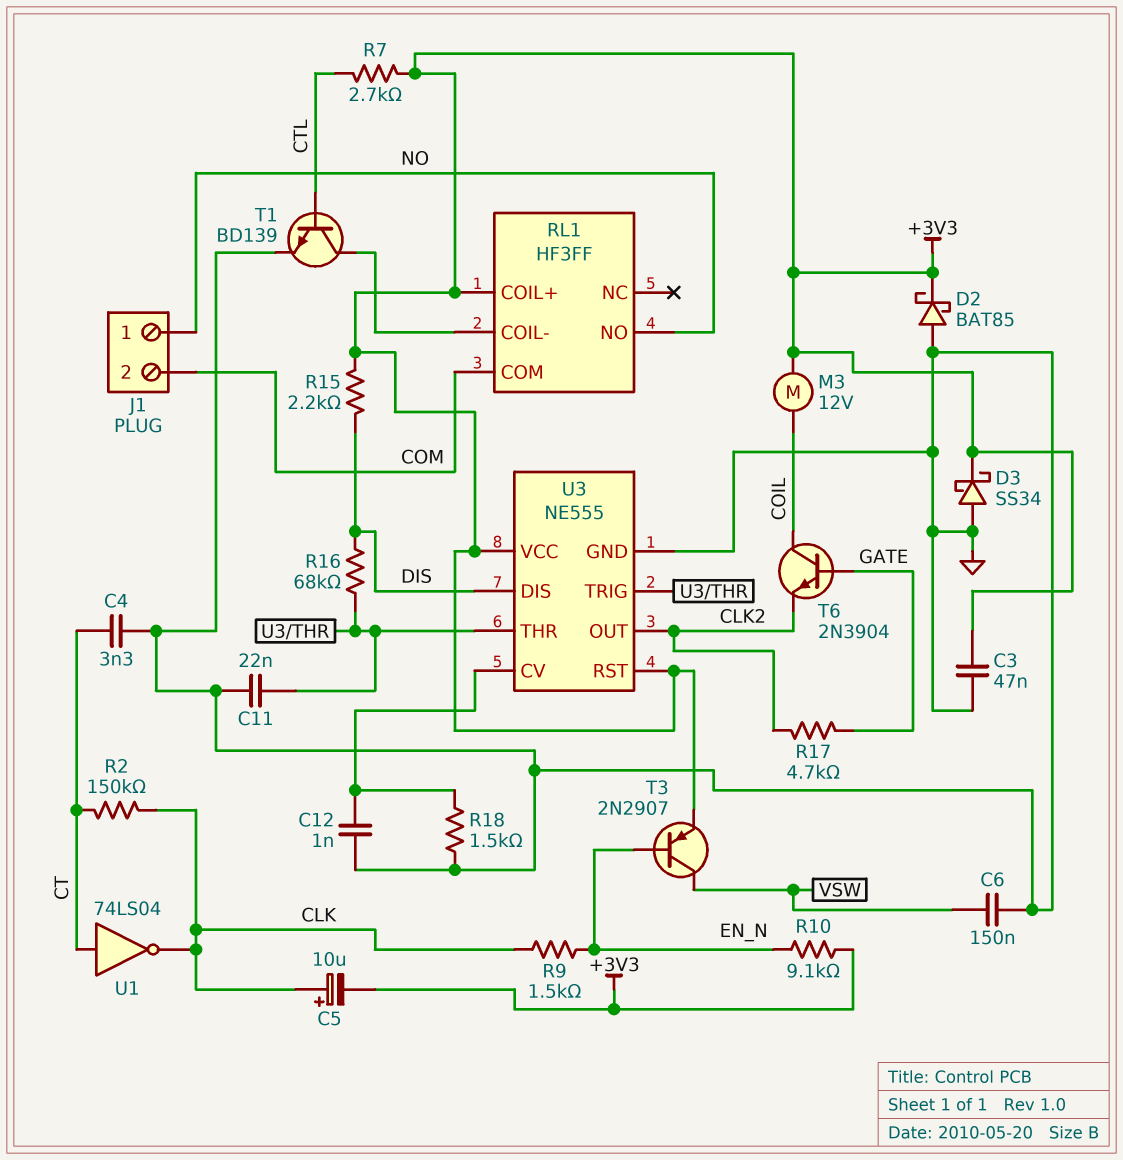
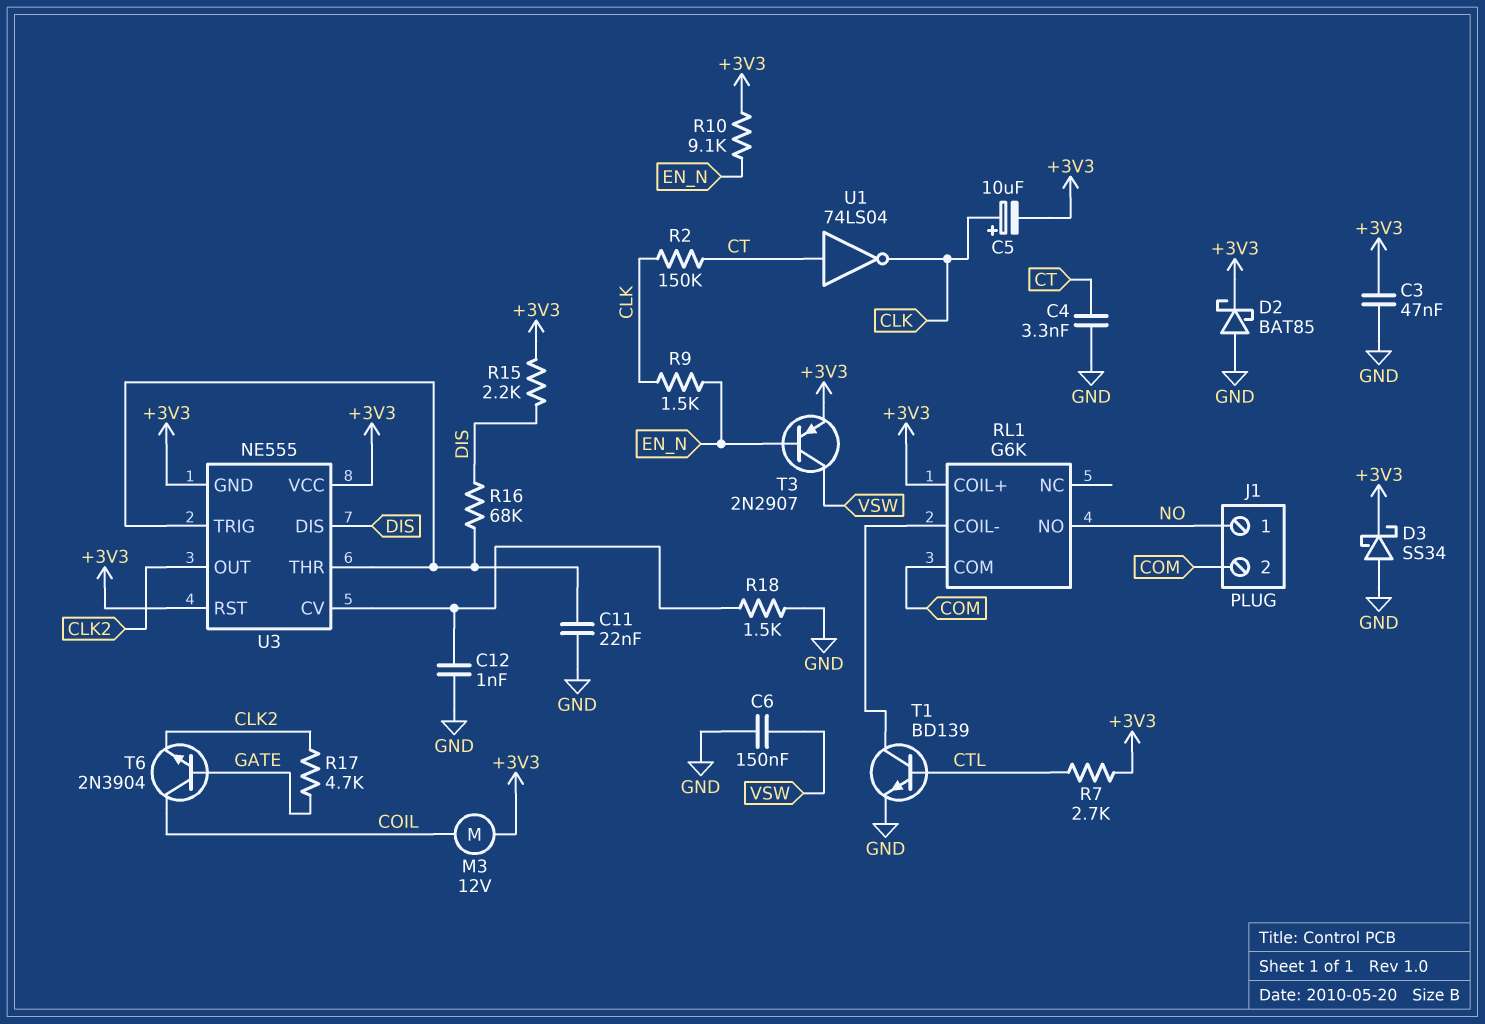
RL1: HF3FF -> G6K
U3 pin GND: GND -> +3V3

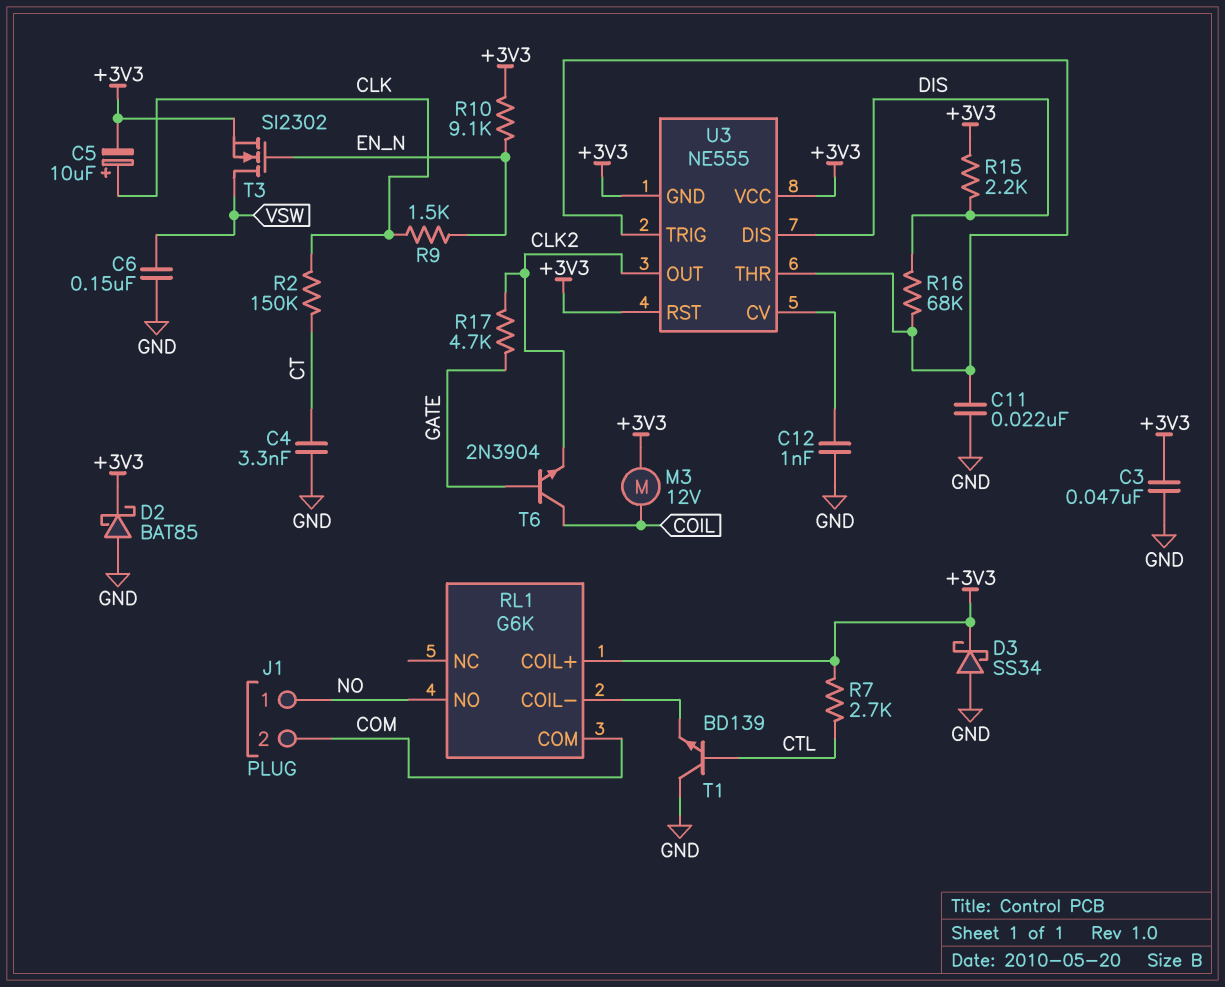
R18: 1.5k (GND, U3/CV) -> none
T1: NPN BD139 (B CTL, C RL1/COIL-, E GND) -> NPN BD139 (B CTL, C GND, E RL1/COIL-)
T3: PNP 2N2907 (B EN_N, C VSW, E +3V3) -> NMOS SI2302 (G EN_N, D VSW, S +3V3)
U1: NOT 74LS04 (in CT, out CLK) -> none

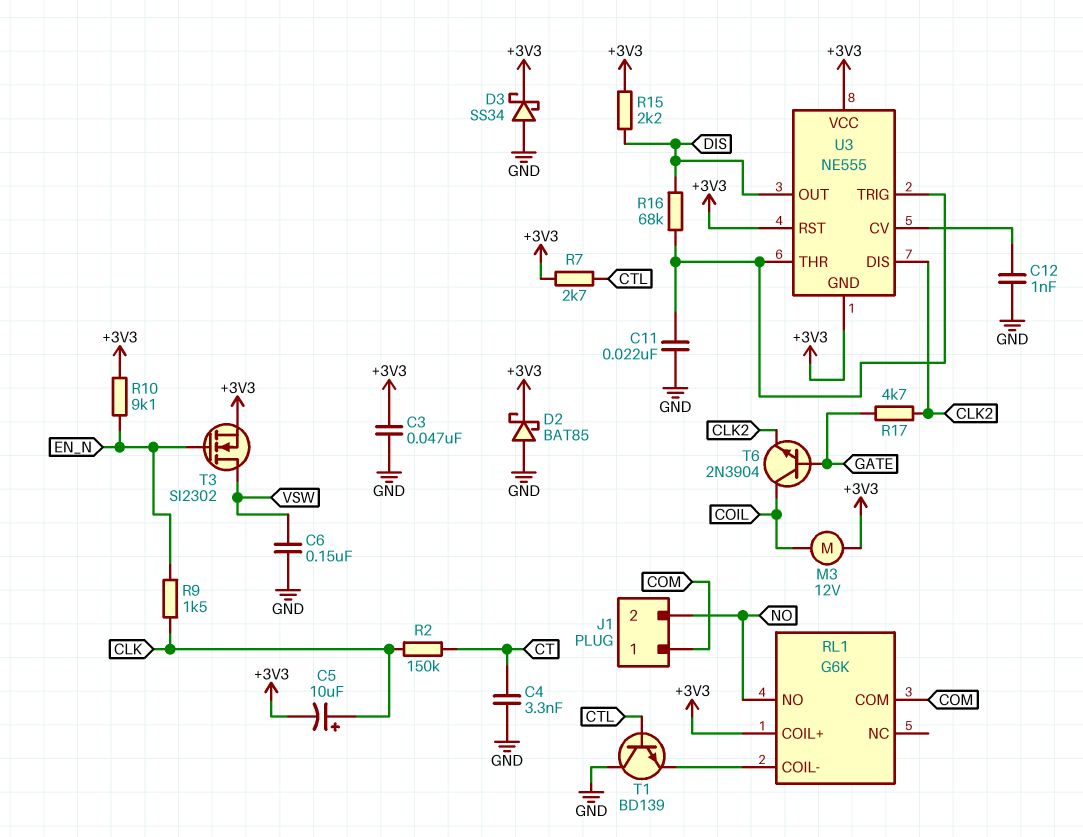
J1 pin 1: NO -> COM
J1 pin 2: COM -> NO
U3 pin DIS: DIS -> CLK2
U3 pin OUT: CLK2 -> DIS

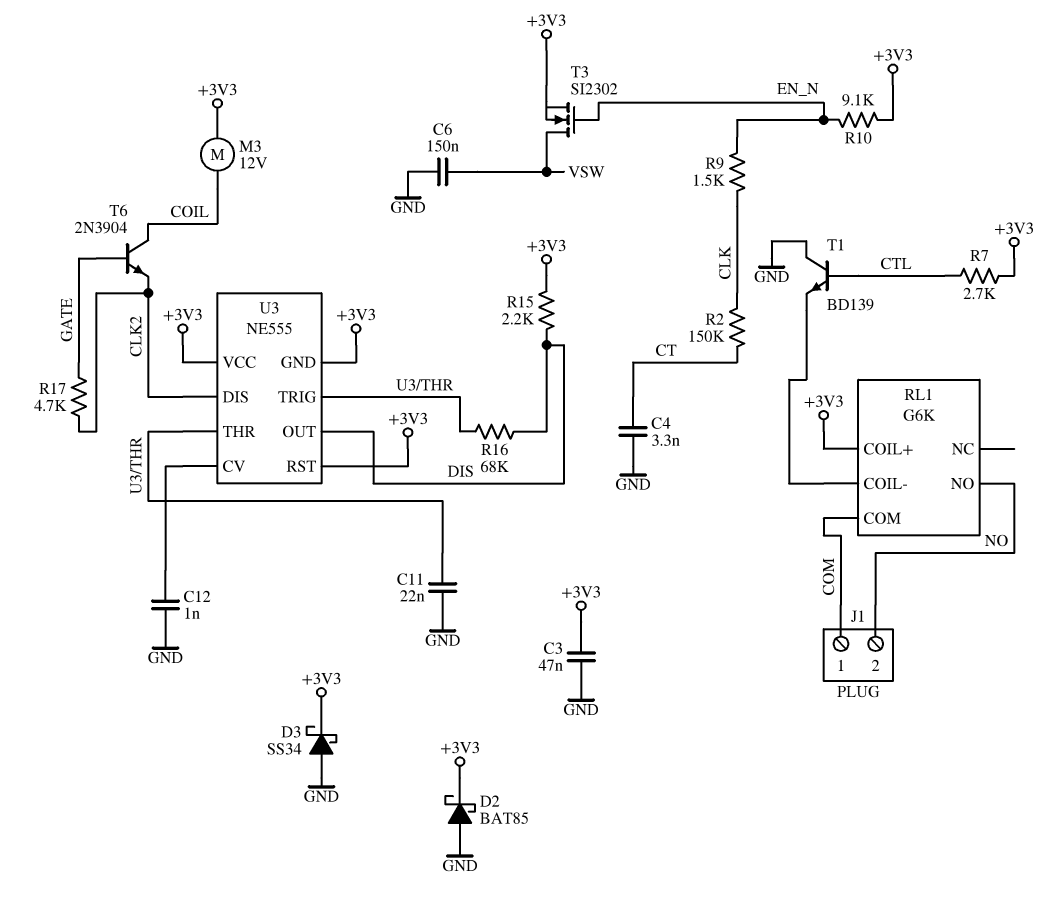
C5: 10uF (plus CLK, minus +3V3) -> none

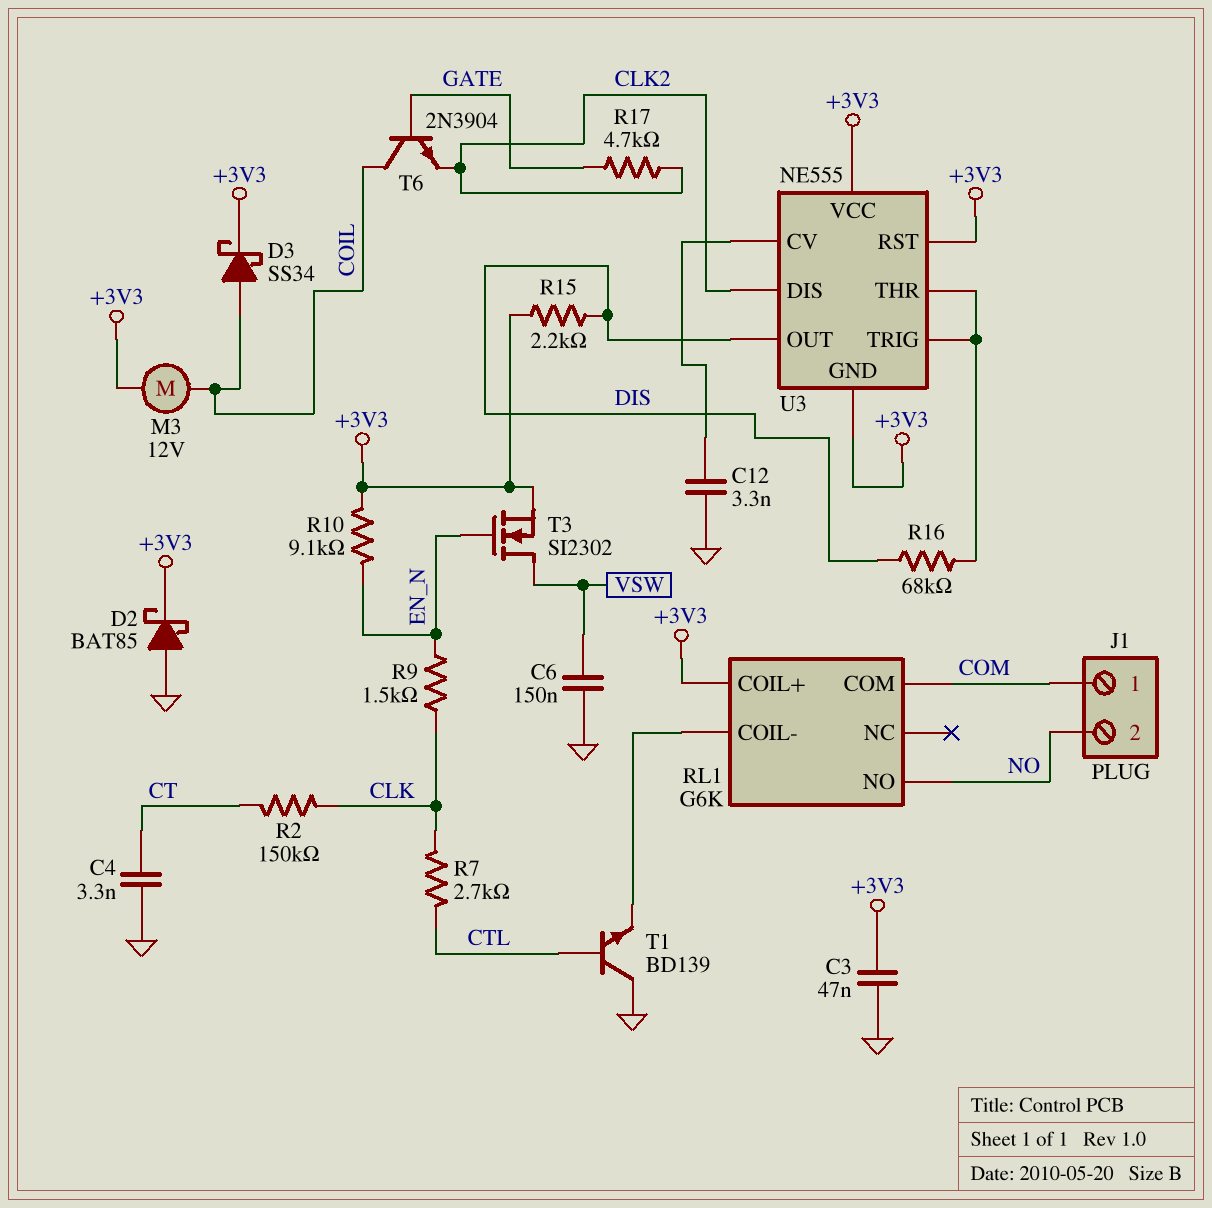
C11: 22nF (GND, U3/THR) -> none
C12: 1nF (GND, U3/CV) -> 3.3nF (GND, U3/CV)
D3: schottky SS34 (A GND, K +3V3) -> schottky SS34 (A COIL, K +3V3)
R7: 2.7k (+3V3, CTL) -> 2.7k (CLK, CTL)

